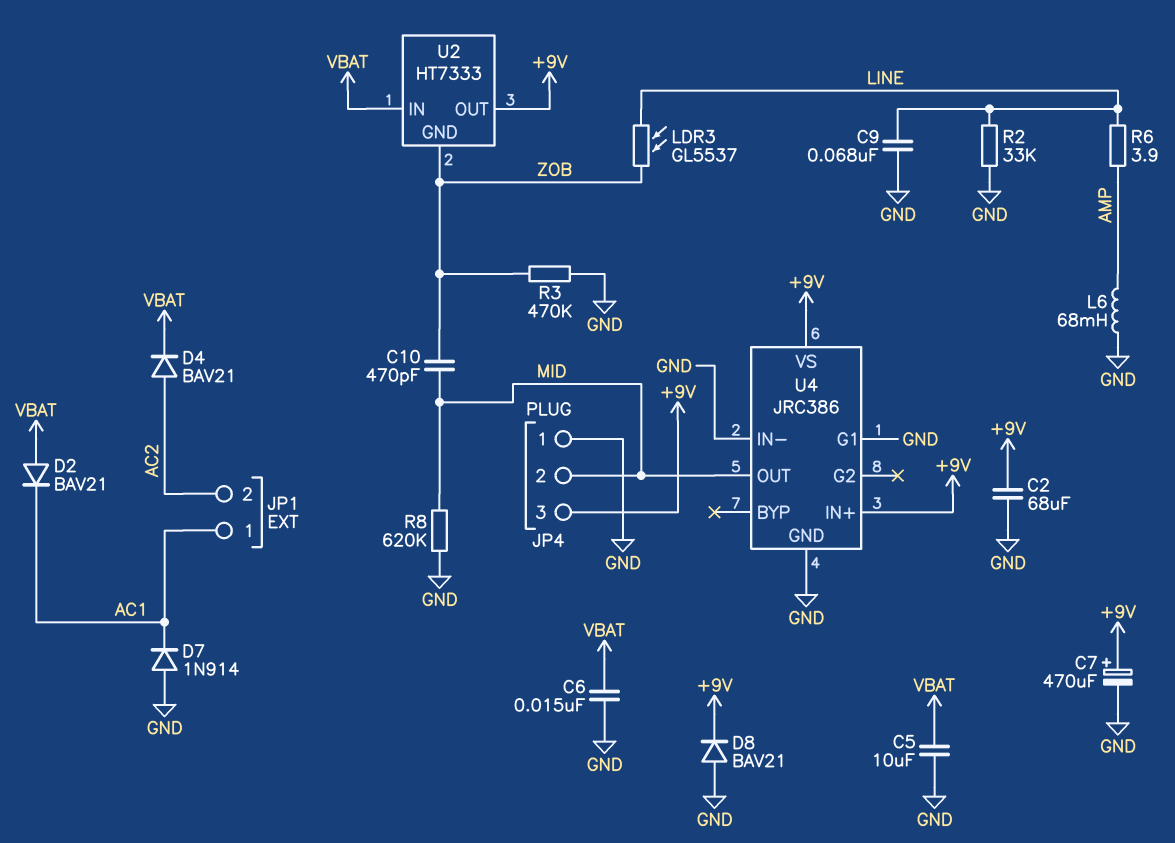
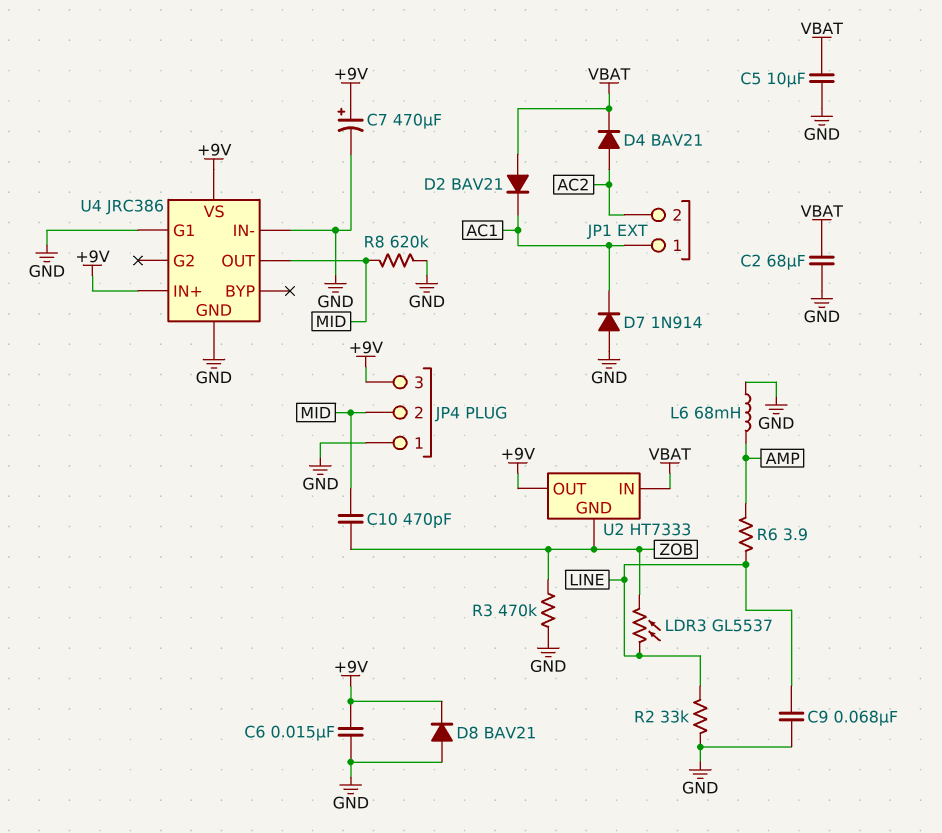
C2: 68uF (+9V, GND) -> 68uF (GND, VBAT)
C6: 15nF (GND, VBAT) -> 15nF (+9V, GND)

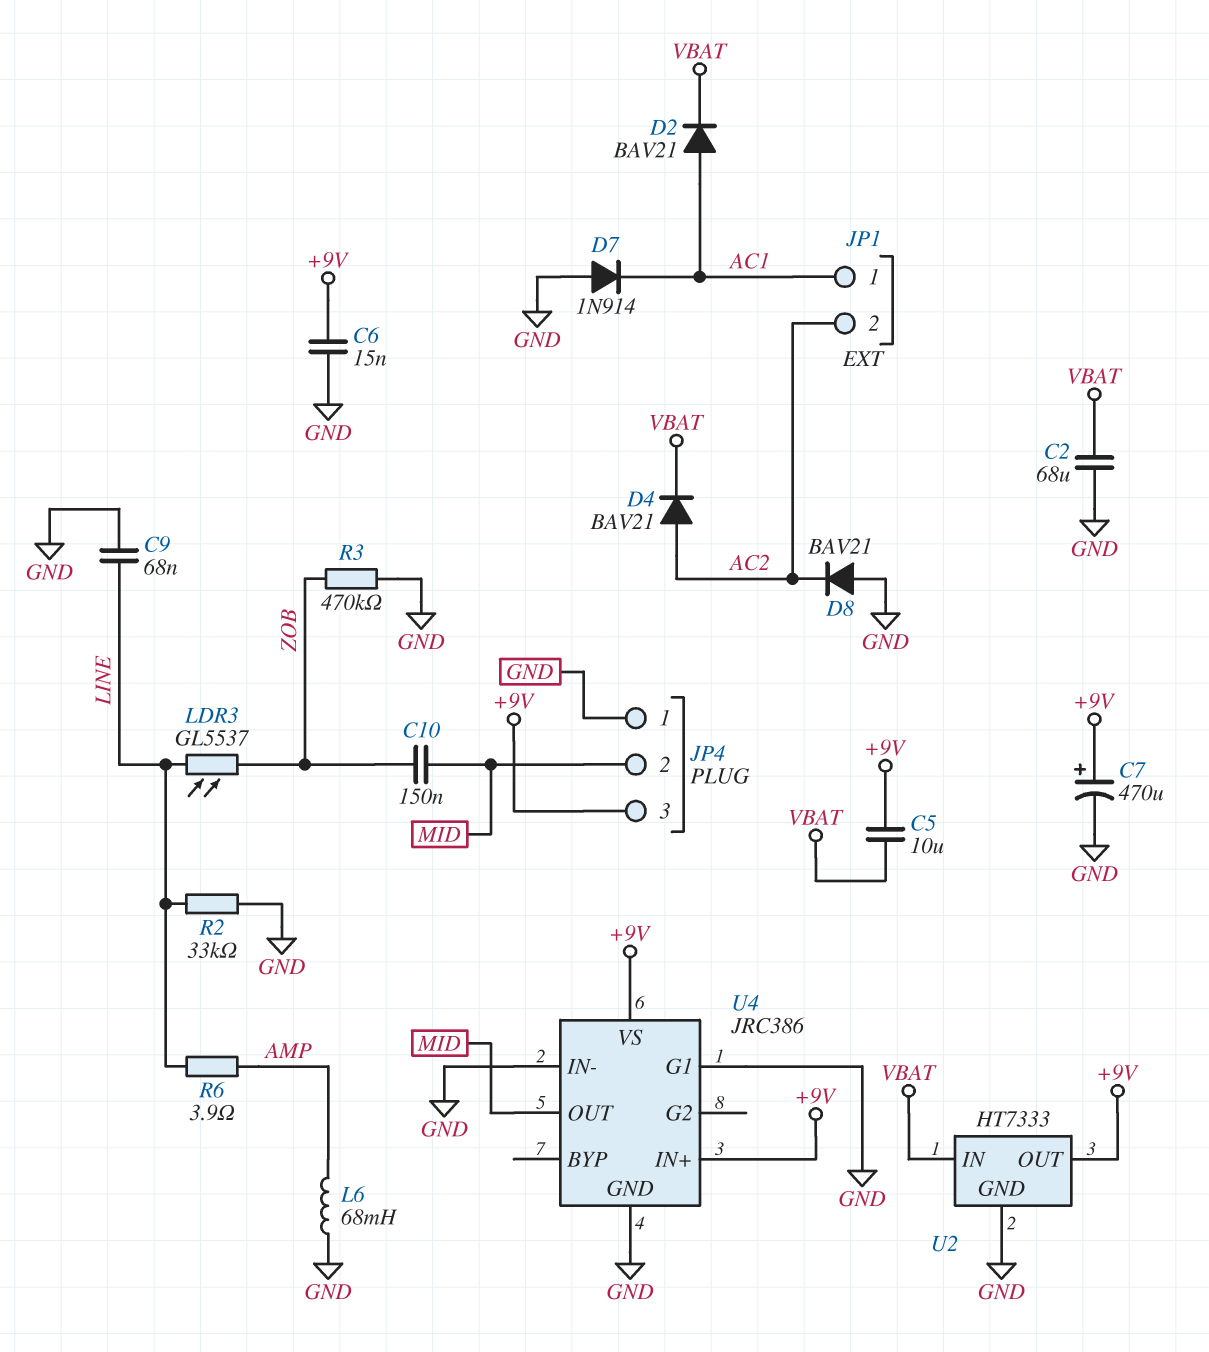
C5: 10uF (GND, VBAT) -> 10uF (+9V, VBAT)
C10: 470pF (MID, ZOB) -> 150nF (MID, ZOB)
D2: diode BAV21 (A VBAT, K AC1) -> diode BAV21 (A AC1, K VBAT)
D8: diode BAV21 (A GND, K +9V) -> diode BAV21 (A GND, K AC2)
R8: 620k (GND, MID) -> none
U2 pin GND: ZOB -> GND

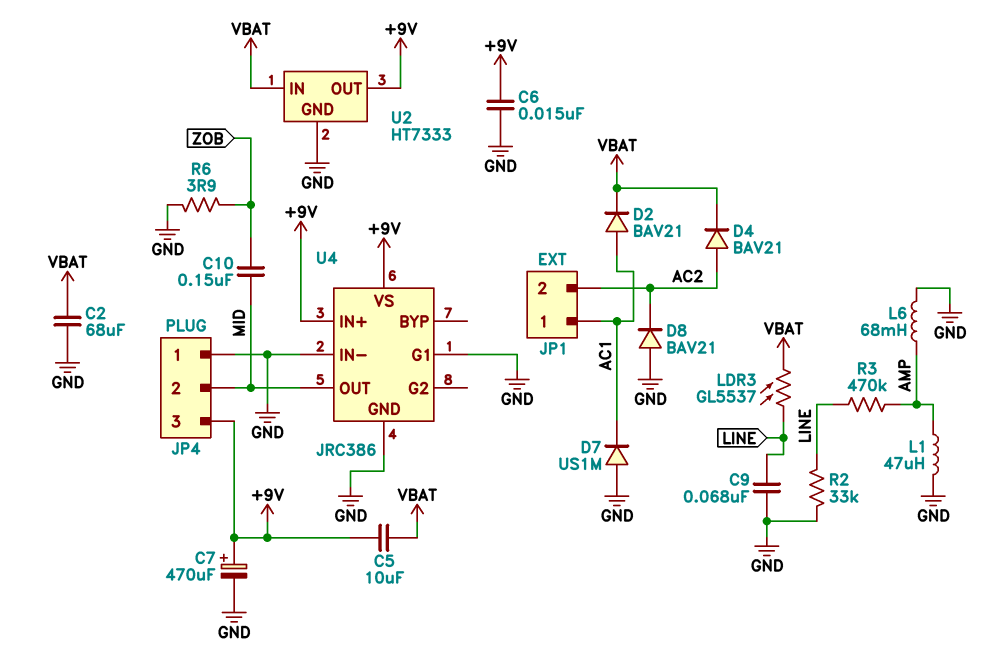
D7: diode 1N914 (A GND, K AC1) -> diode US1M (A GND, K AC1)
L1: none -> 47uH (AMP, GND)
LDR3: GL5537 (LINE, ZOB) -> GL5537 (LINE, VBAT)
R3: 470k (GND, ZOB) -> 470k (AMP, LINE)
R6: 3.9 (AMP, LINE) -> 3.9 (GND, ZOB)

